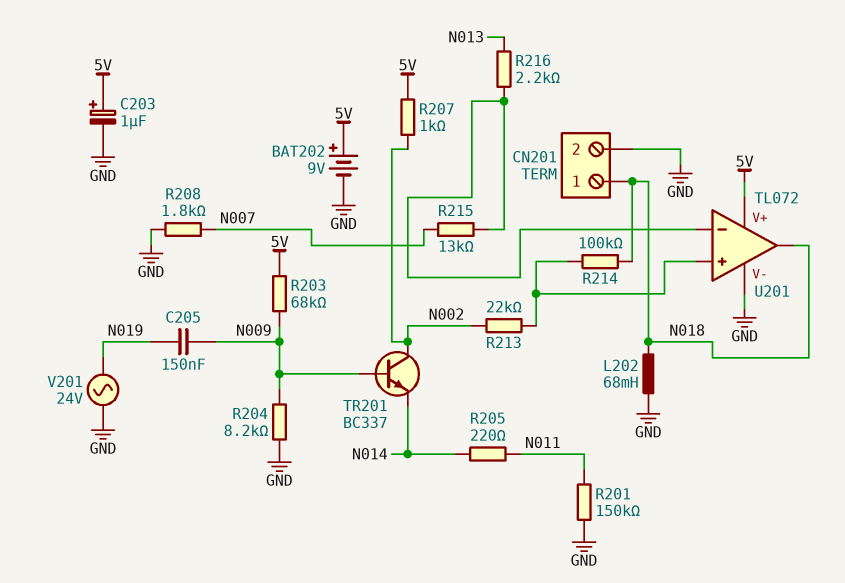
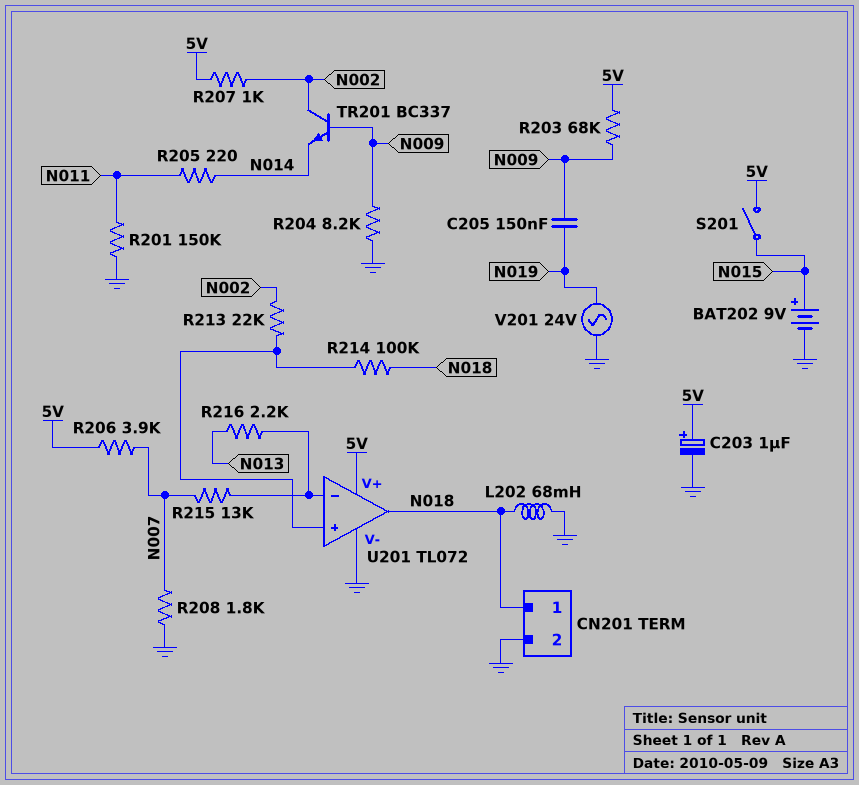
BAT202: 9V (plus 5V, minus GND) -> 9V (plus N015, minus GND)
R206: none -> 3.9k (5V, N007)
S201: none -> switch (5V, N015)

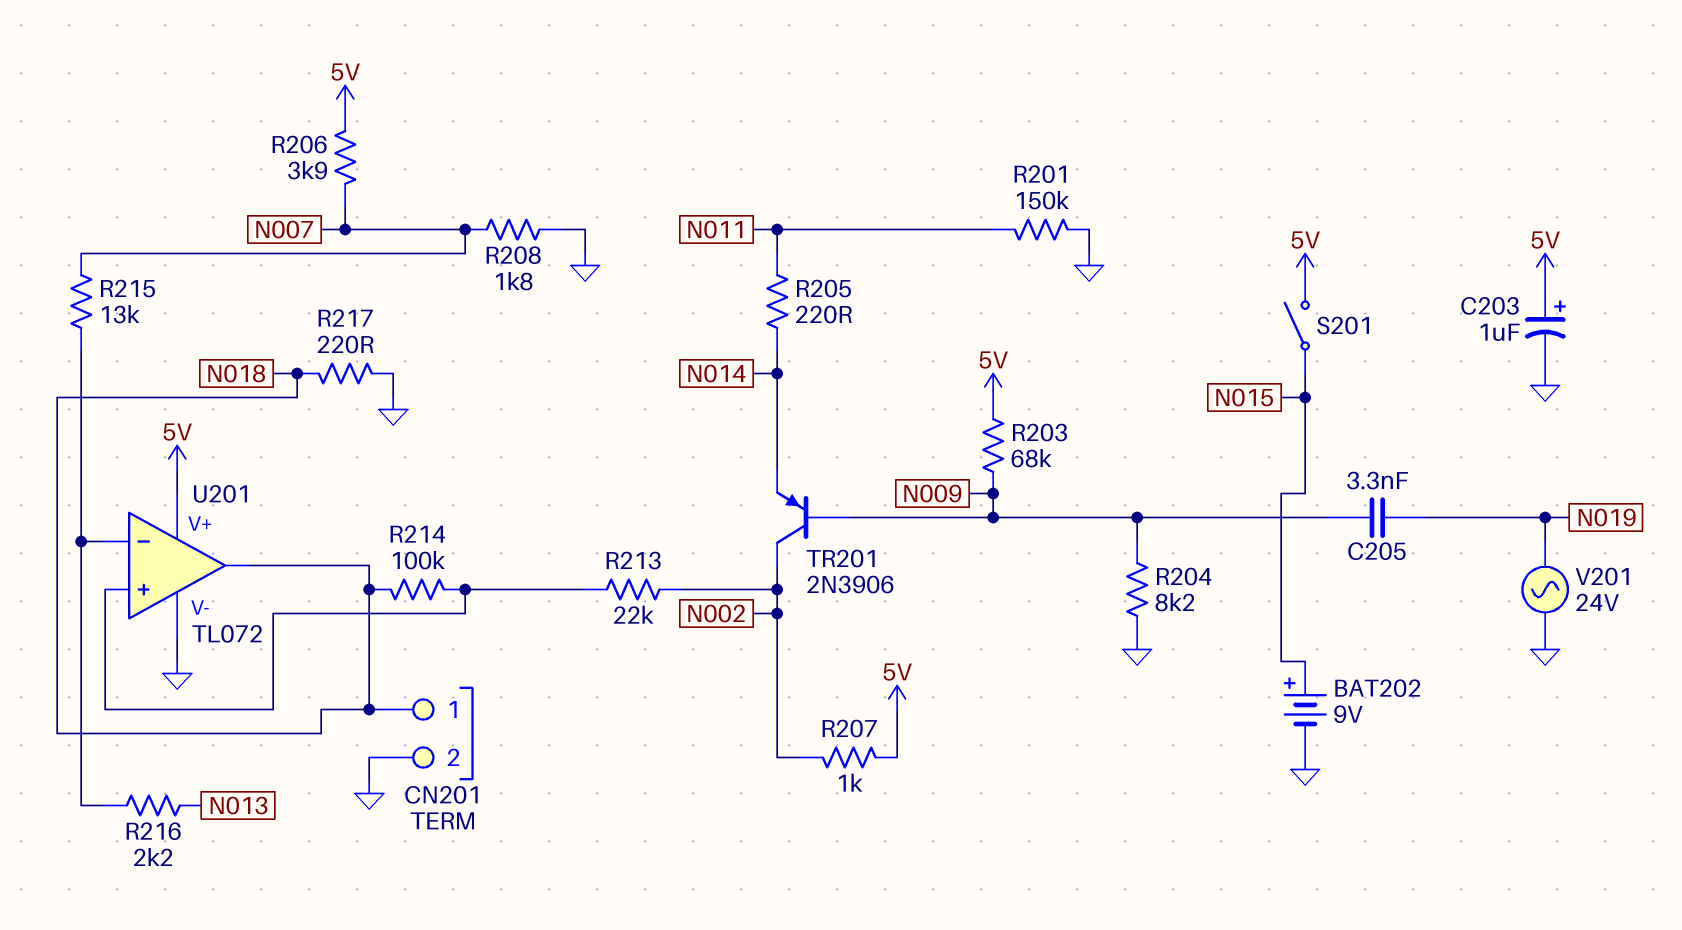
C205: 150nF (N009, N019) -> 3.3nF (N009, N019)
L202: 68mH (GND, N018) -> none
R217: none -> 220 (GND, N018)
TR201: NPN BC337 (B N009, C N002, E N014) -> PNP 2N3906 (B N009, C N002, E N014)

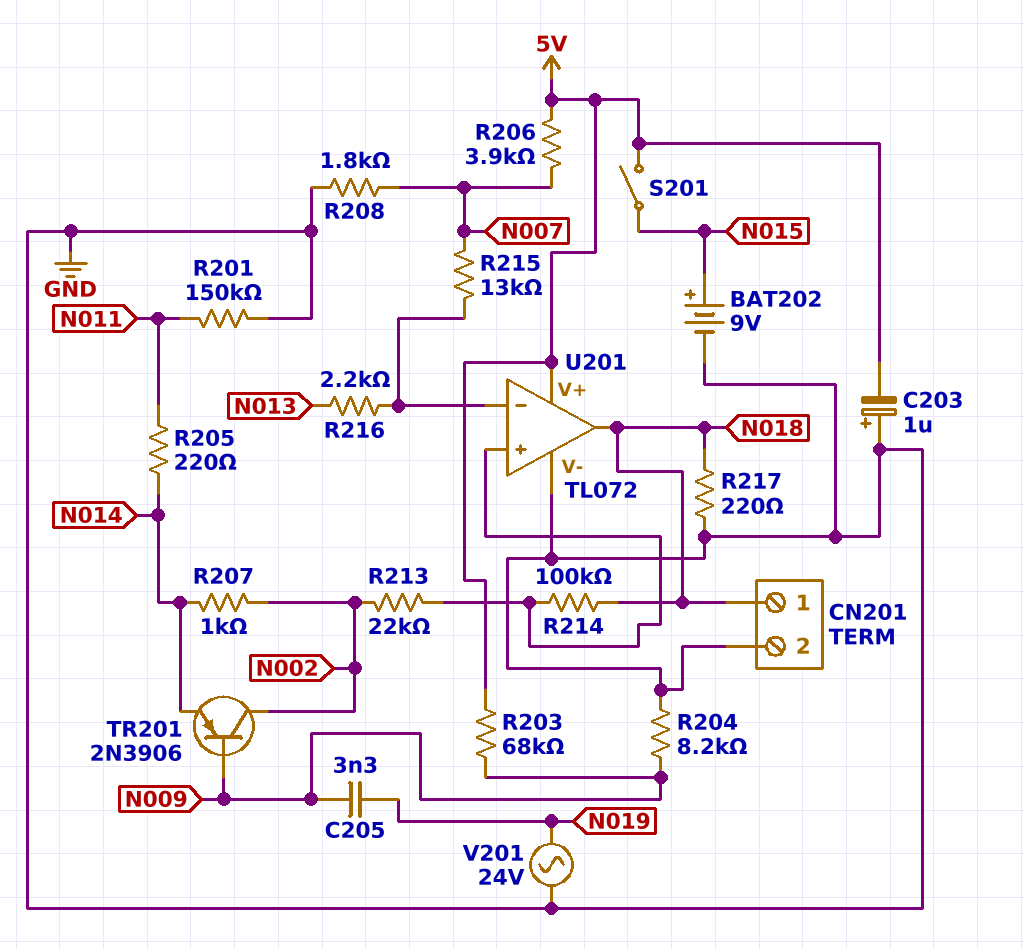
C203: 1uF (plus 5V, minus GND) -> 1uF (plus GND, minus 5V)
R207: 1k (5V, N002) -> 1k (N002, N014)

